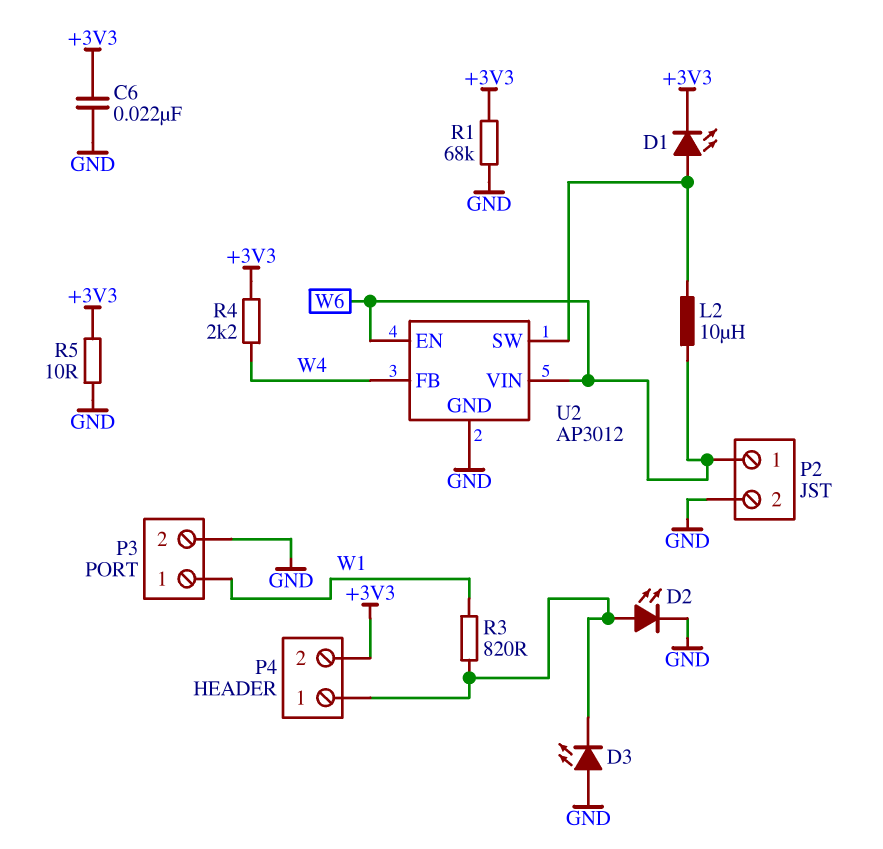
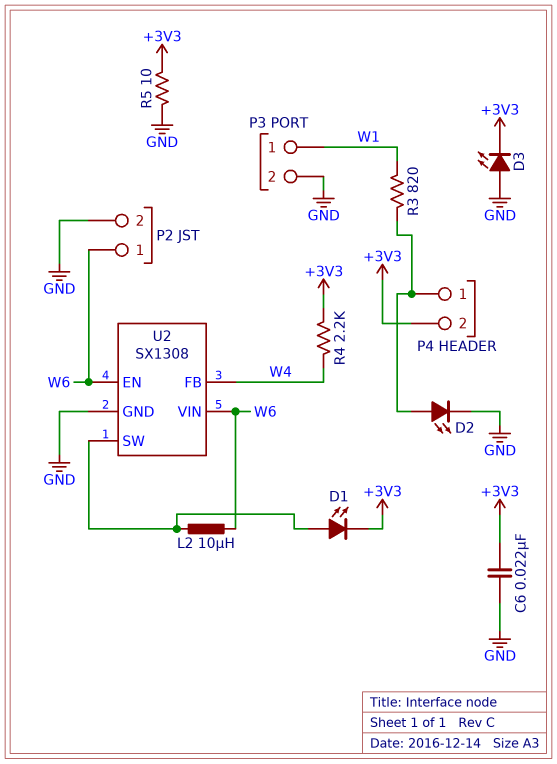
D3: LED (A GND, K P4/1) -> LED (A GND, K +3V3)
R1: 68k (+3V3, GND) -> none
U2: AP3012 -> SX1308

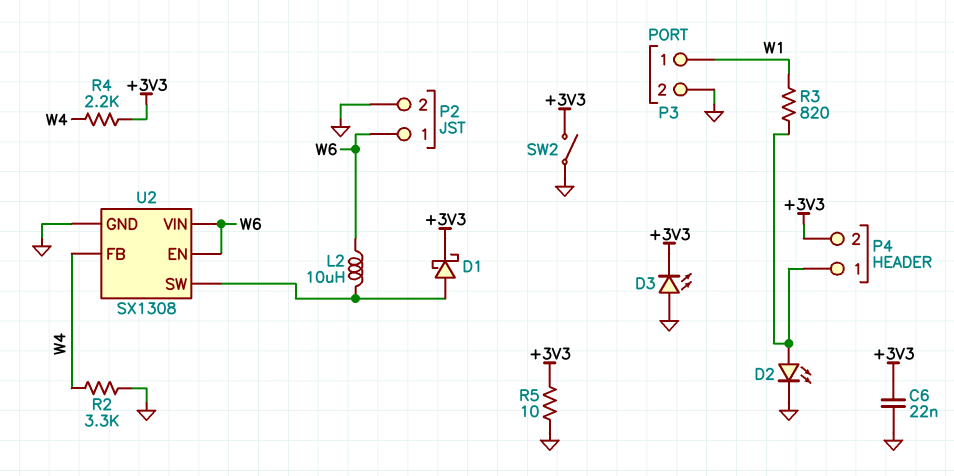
D1: LED (A U2/SW, K +3V3) -> schottky (A U2/SW, K +3V3)
R2: none -> 3.3k (GND, W4)
SW2: none -> switch (+3V3, GND)

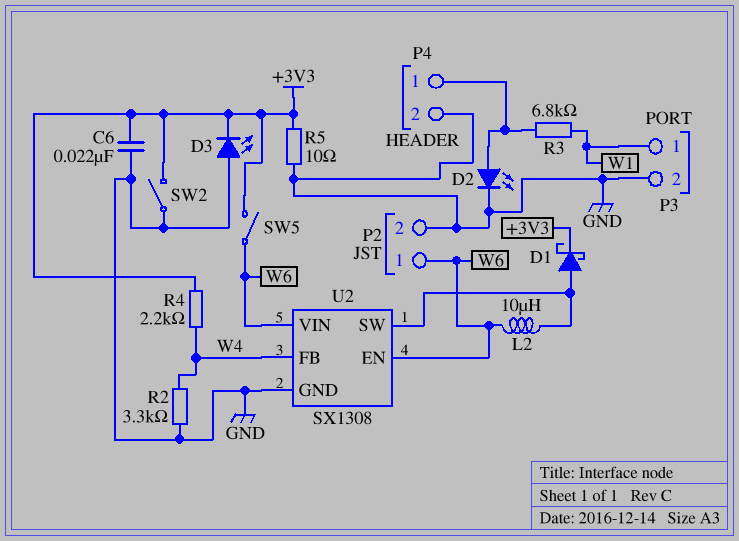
P4 pin 2: +3V3 -> GND
R3: 820 (P4/1, W1) -> 6.8k (P4/1, W1)
SW5: none -> switch (+3V3, W6)

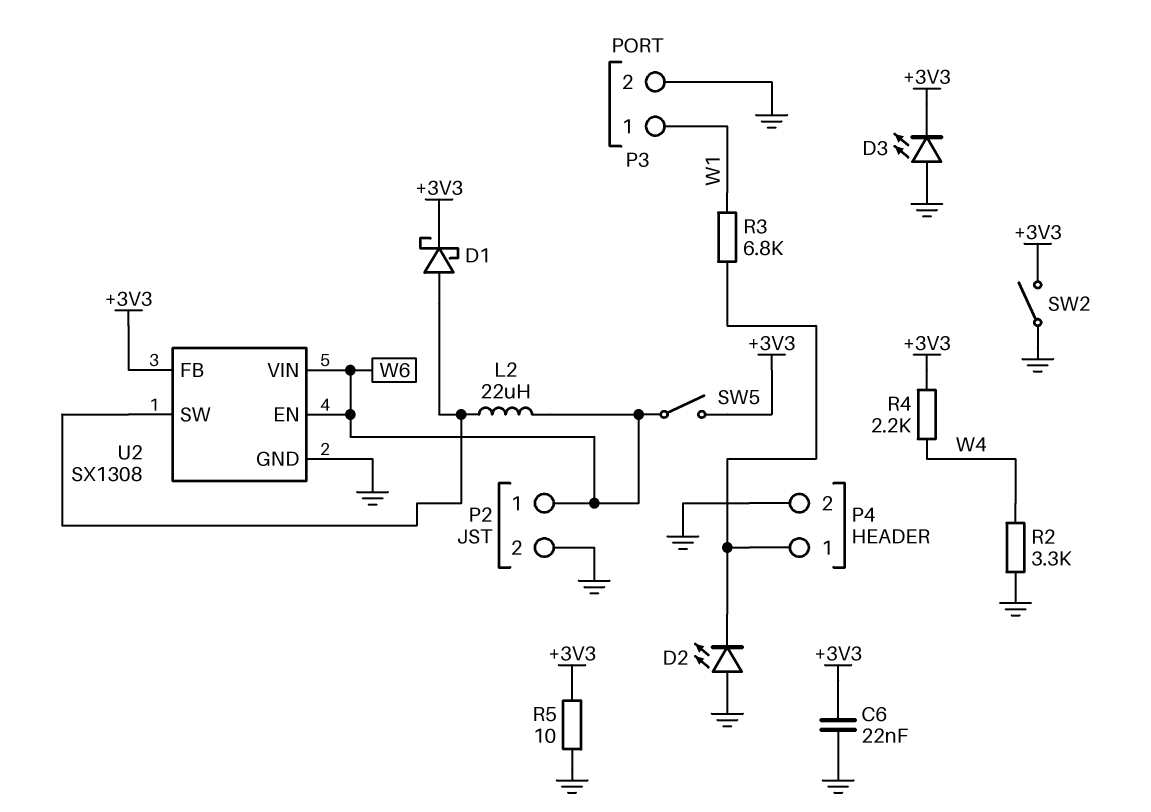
D2: LED (A P4/1, K GND) -> LED (A GND, K P4/1)
L2: 10uH (U2/SW, W6) -> 22uH (U2/SW, W6)
U2 pin FB: W4 -> +3V3

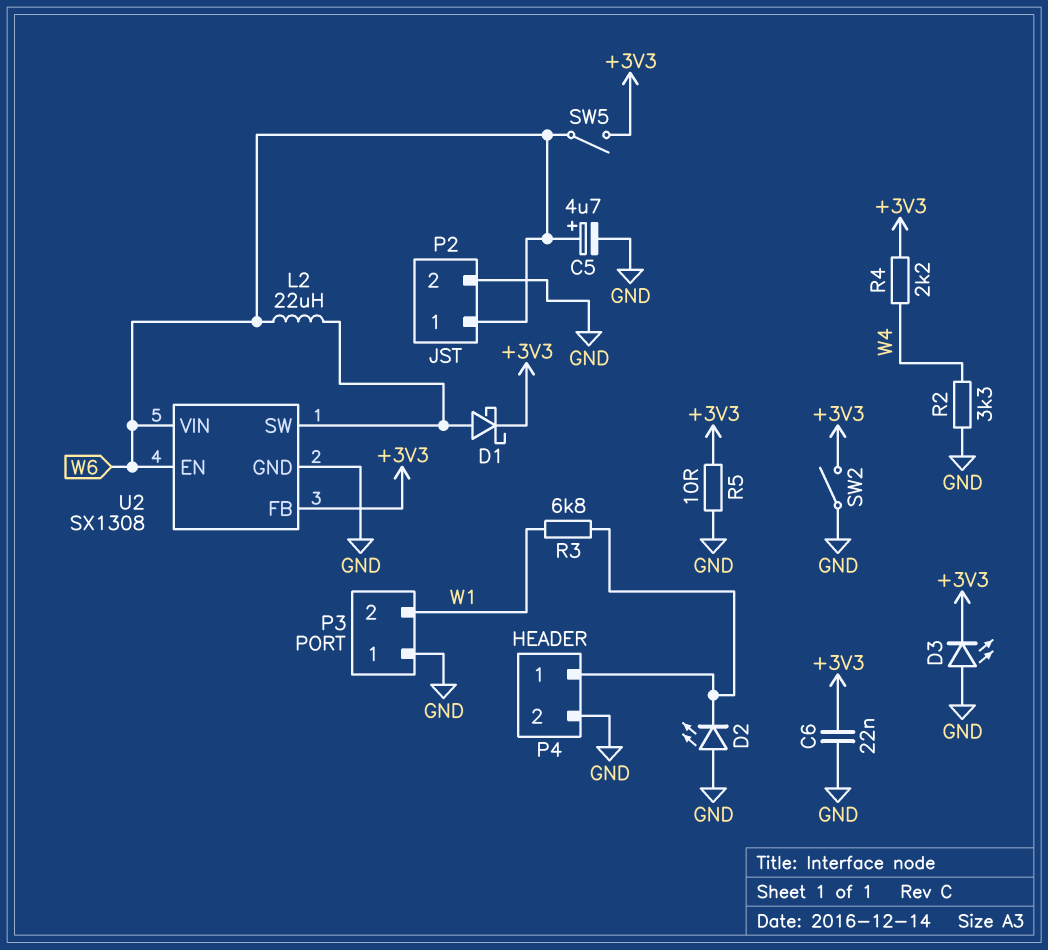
C5: none -> 4.7uF (plus W6, minus GND)
P3 pin 1: W1 -> GND
P3 pin 2: GND -> W1

